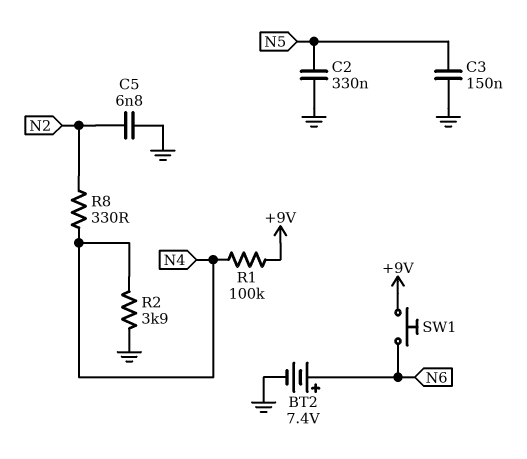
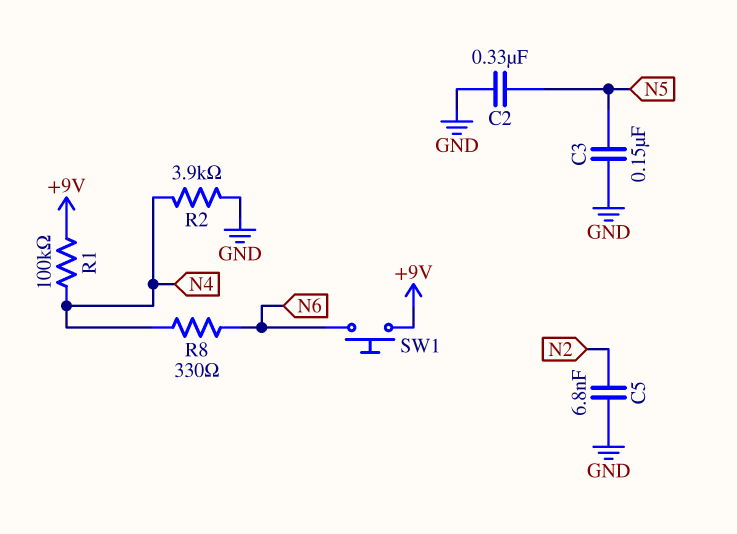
BT2: 7.4V (plus N6, minus GND) -> none
R8: 330 (N2, N4) -> 330 (N4, N6)

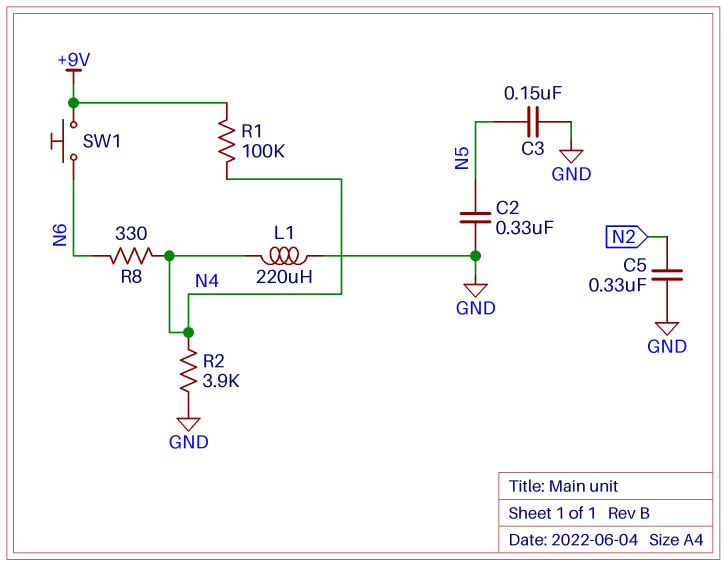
C5: 6.8nF (GND, N2) -> 330nF (GND, N2)
L1: none -> 220uH (GND, N4)

